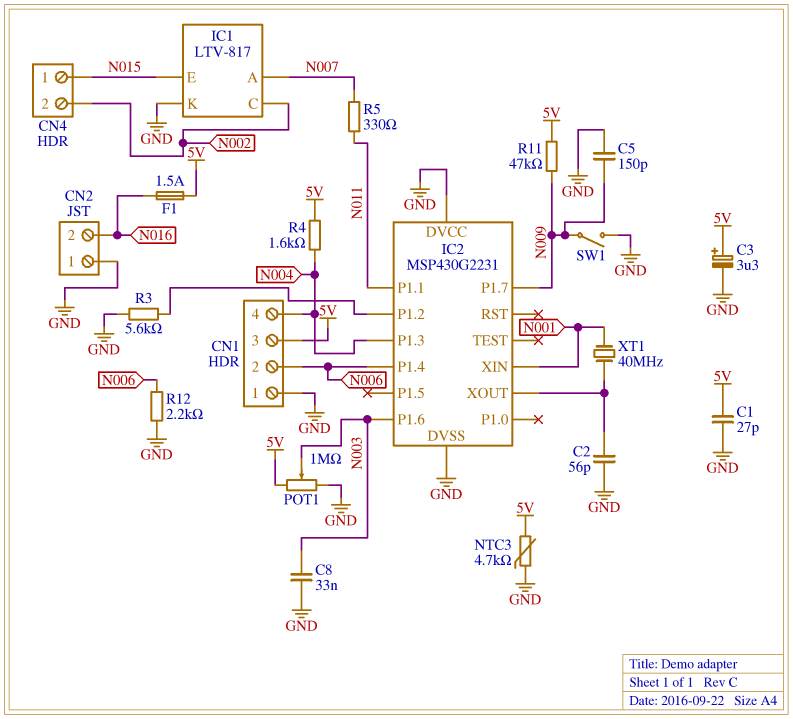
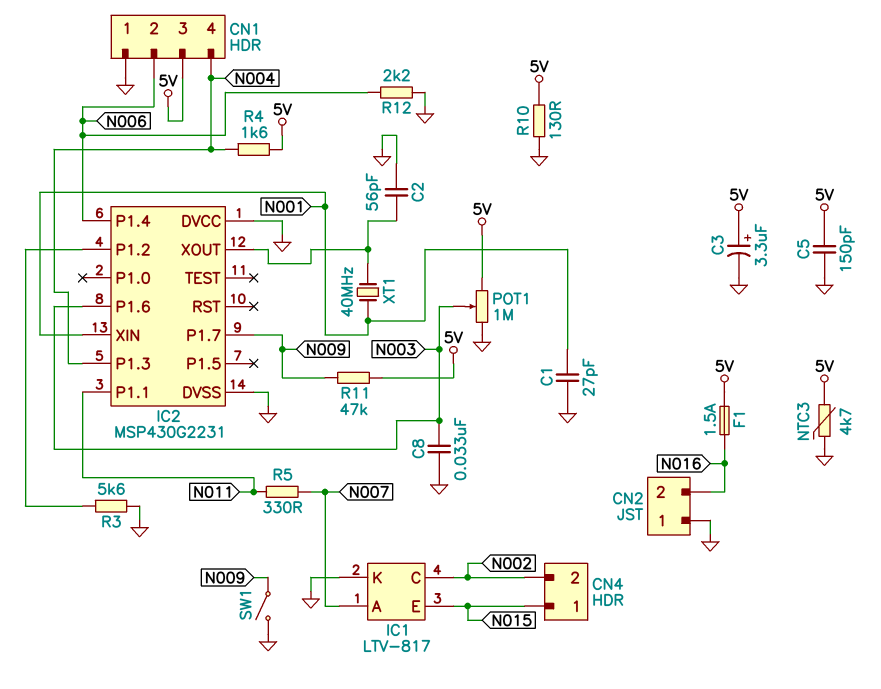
C1: 27pF (5V, GND) -> 27pF (GND, N001)
C5: 150pF (GND, N009) -> 150pF (5V, GND)
R10: none -> 130 (5V, GND)

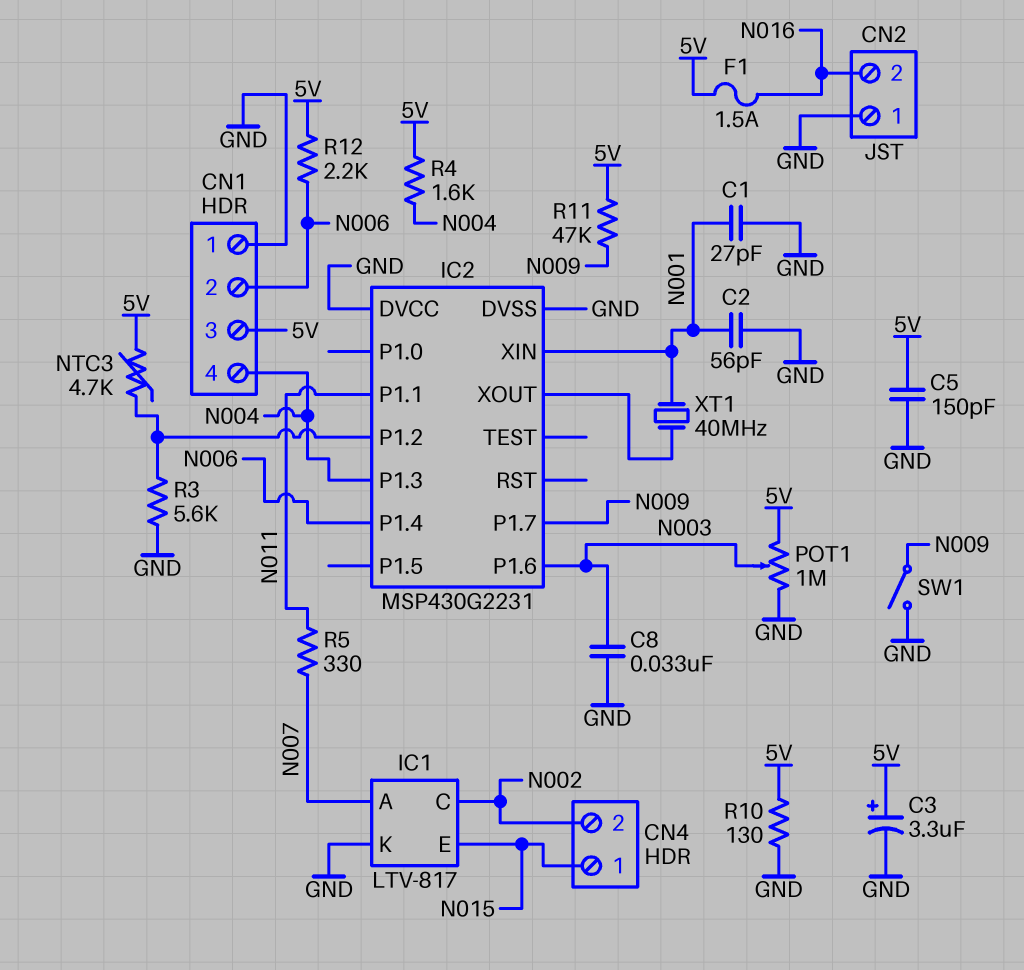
C2: 56pF (GND, IC2/XOUT) -> 56pF (GND, N001)
NTC3: 4.7k (5V, GND) -> 4.7k (5V, IC2/P1.2)
R12: 2.2k (GND, N006) -> 2.2k (5V, N006)

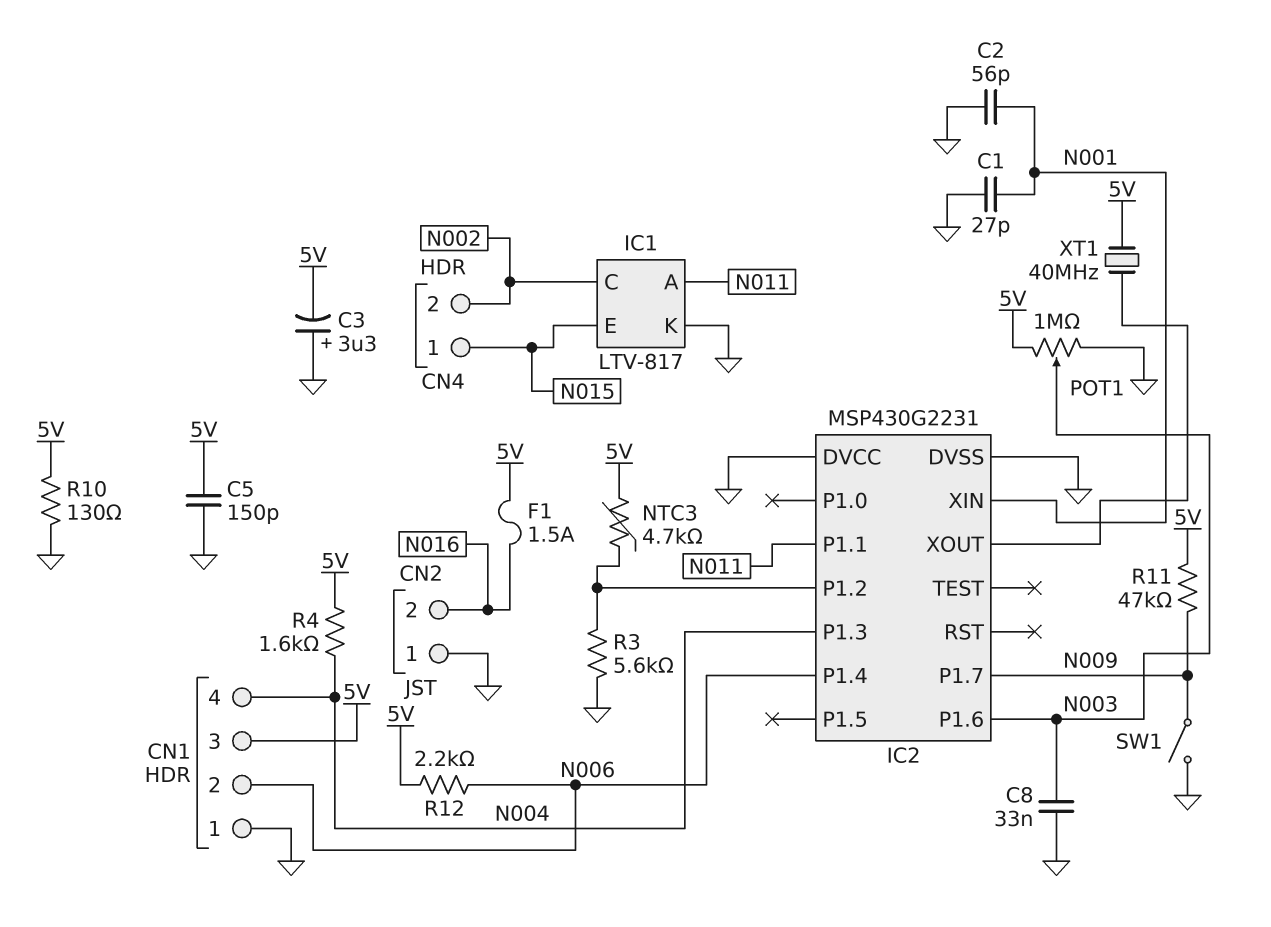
C3: 3.3uF (plus 5V, minus GND) -> 3.3uF (plus GND, minus 5V)
IC1 pin A: N007 -> N011
R5: 330 (N007, N011) -> none
XT1: 40MHz (IC2/XOUT, N001) -> 40MHz (5V, IC2/XOUT)

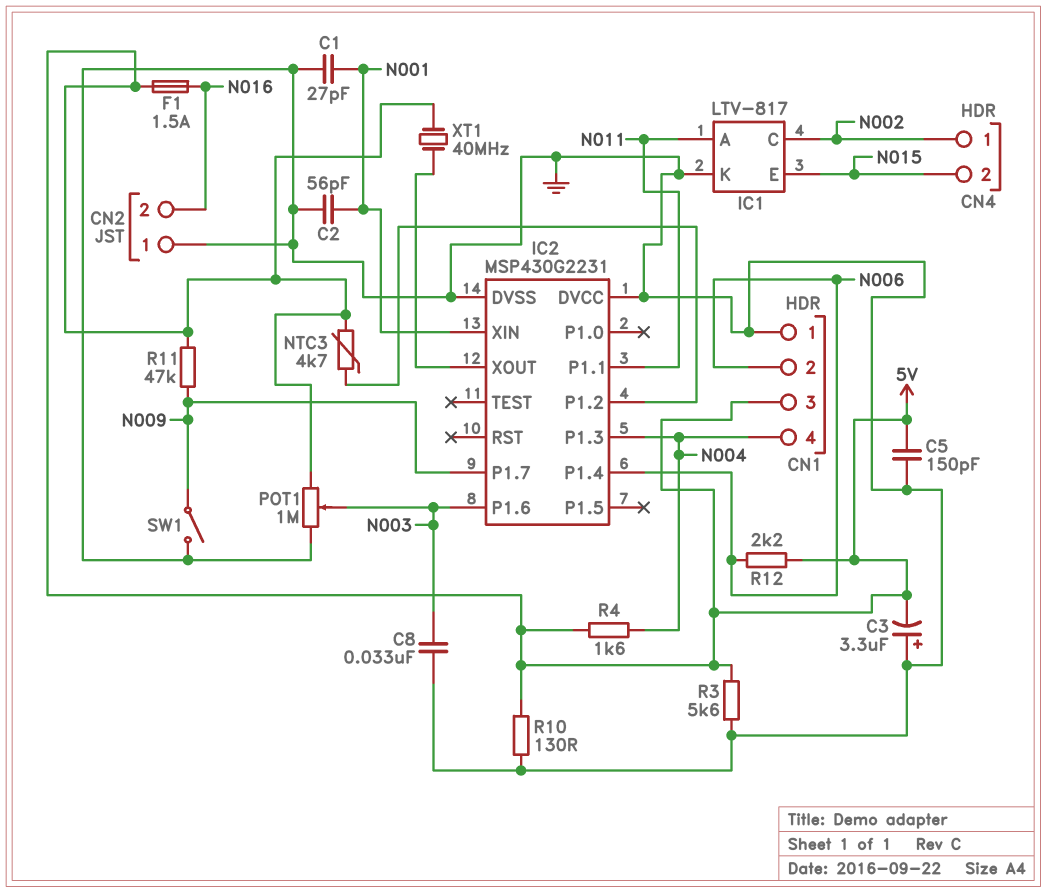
CN4 pin 1: N015 -> N002
CN4 pin 2: N002 -> N015
R3: 5.6k (GND, IC2/P1.2) -> 5.6k (5V, GND)

